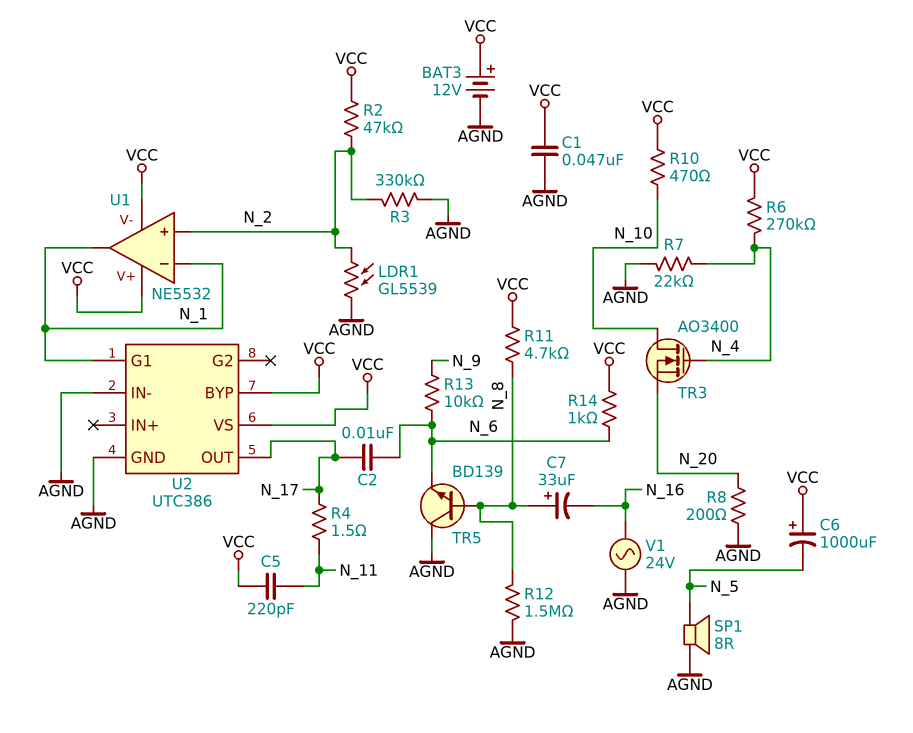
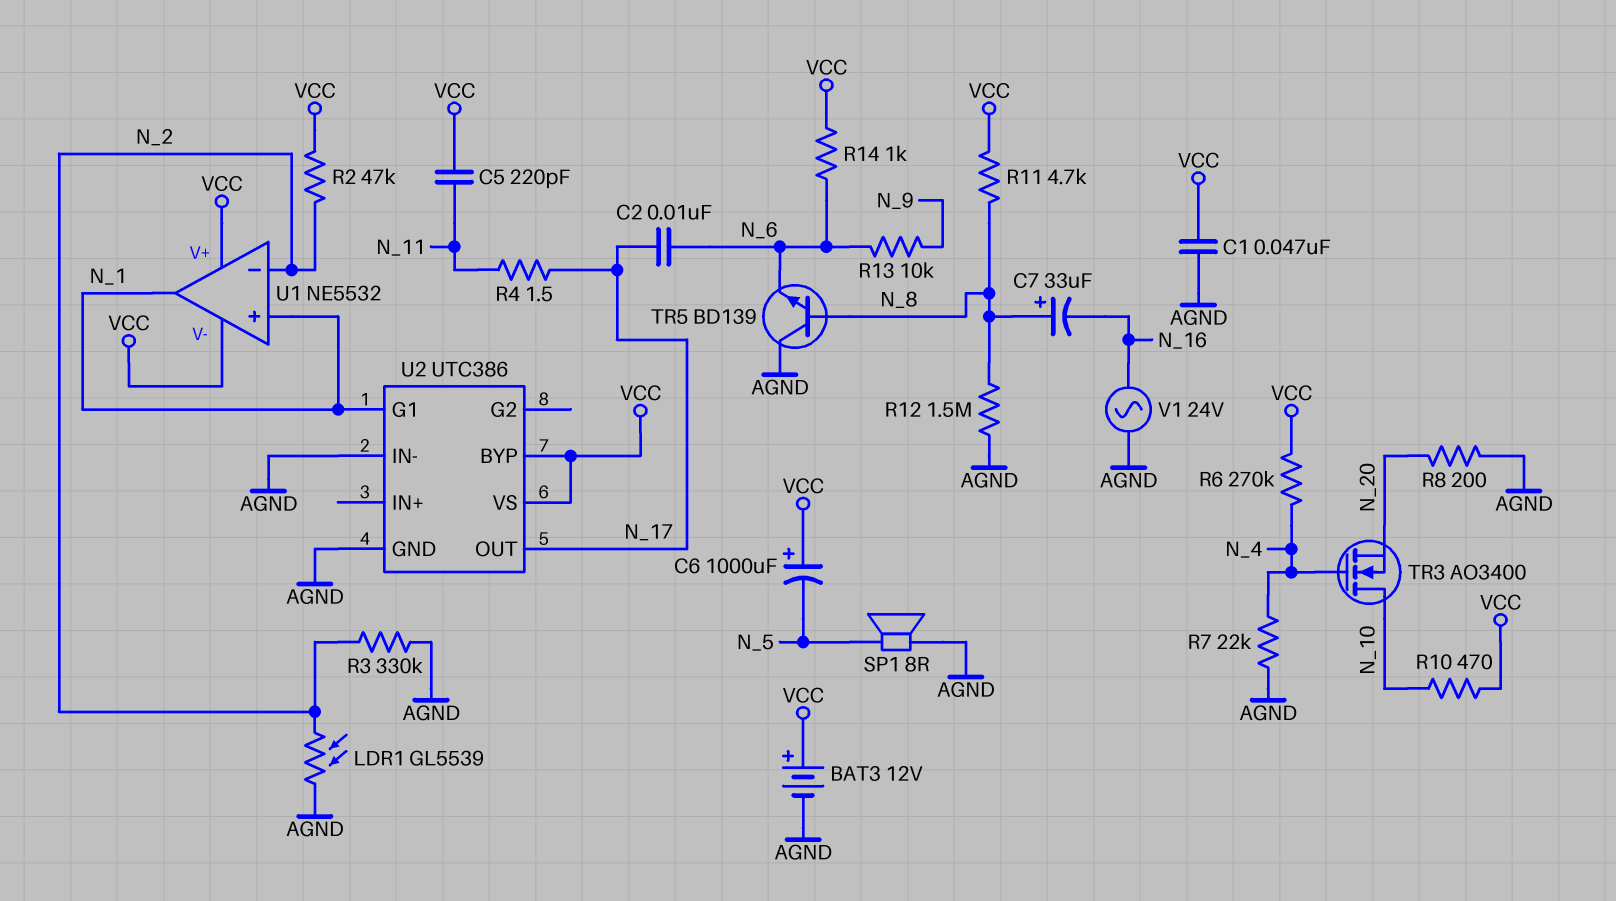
U1 pin in+: N_2 -> N_1
U1 pin in-: N_1 -> N_2

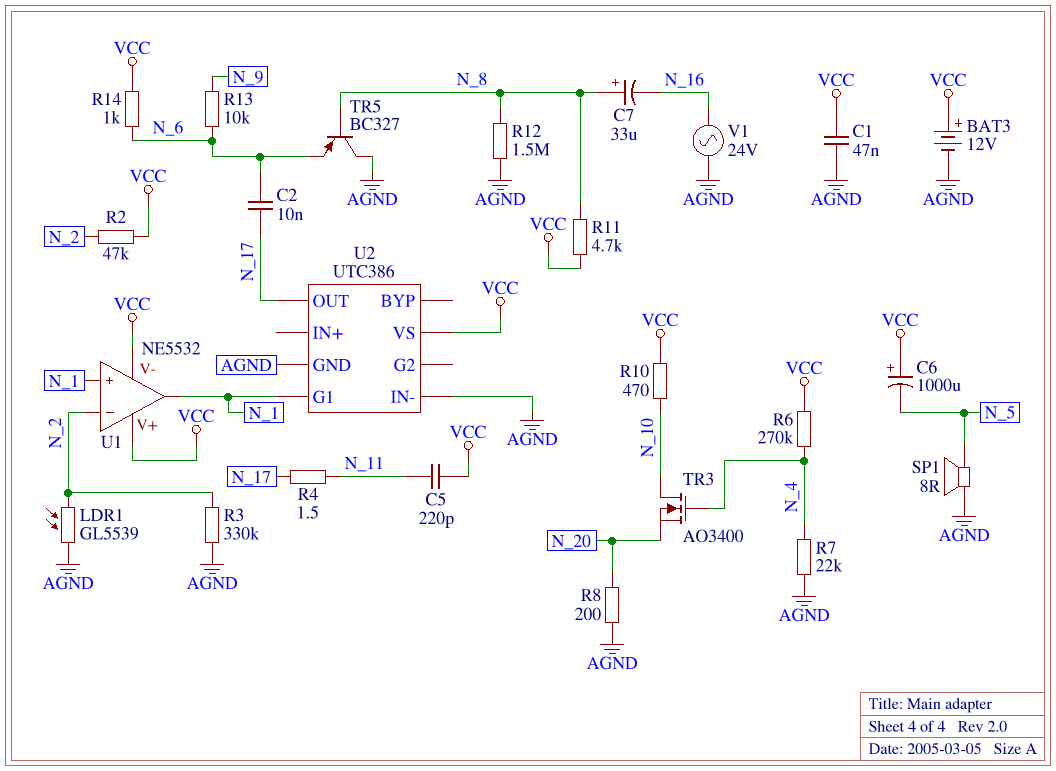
TR5: NPN BD139 (B N_8, C AGND, E N_6) -> PNP BC327 (B N_8, C AGND, E N_6)
U2 pin BYP: VCC -> none

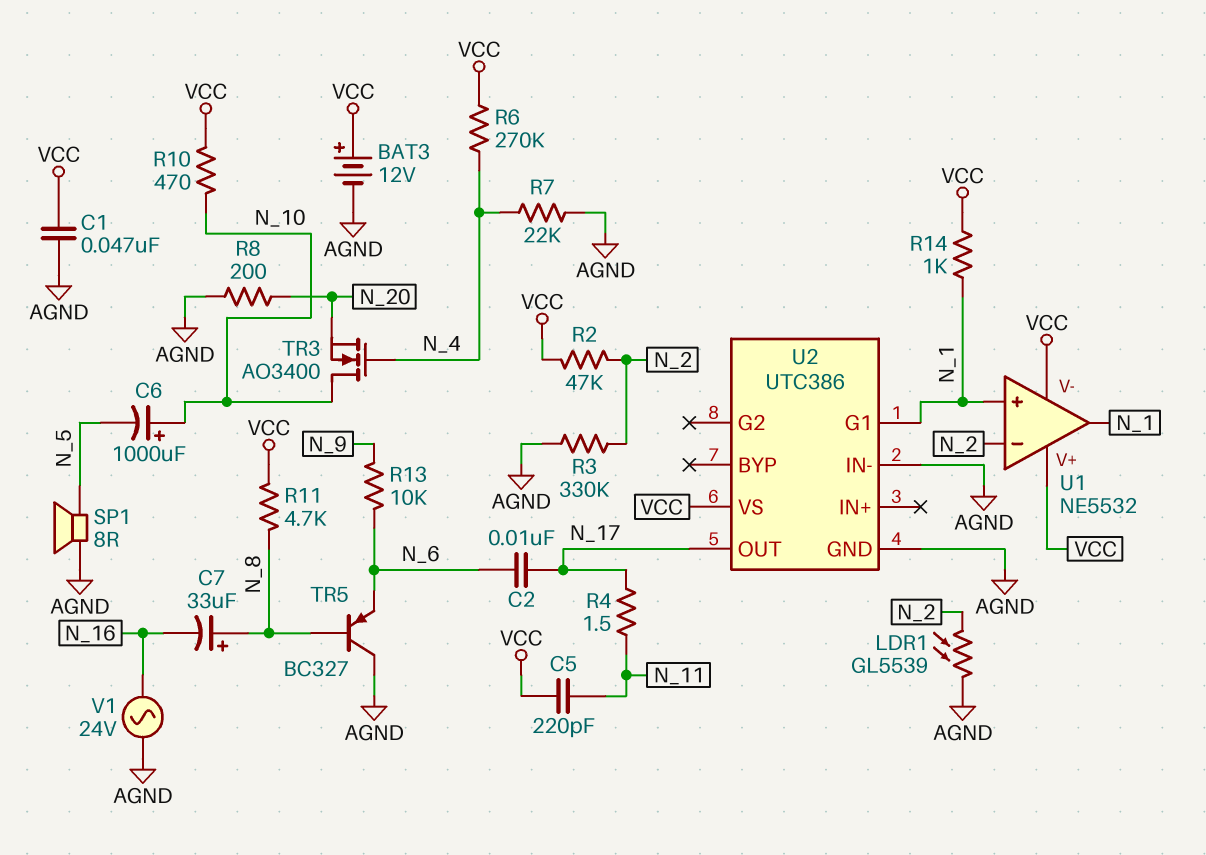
C6: 1000uF (plus VCC, minus N_5) -> 1000uF (plus N_10, minus N_5)
R12: 1.5M (AGND, N_8) -> none
R14: 1k (N_6, VCC) -> 1k (N_1, VCC)

